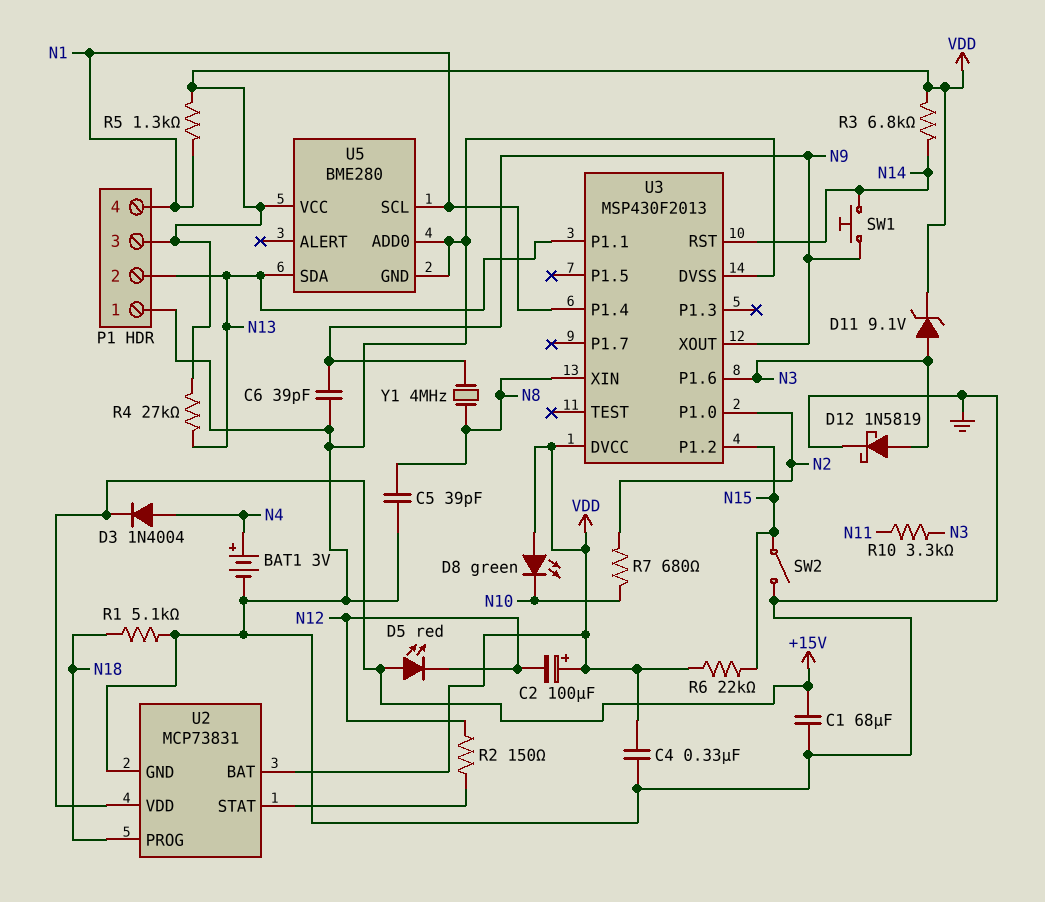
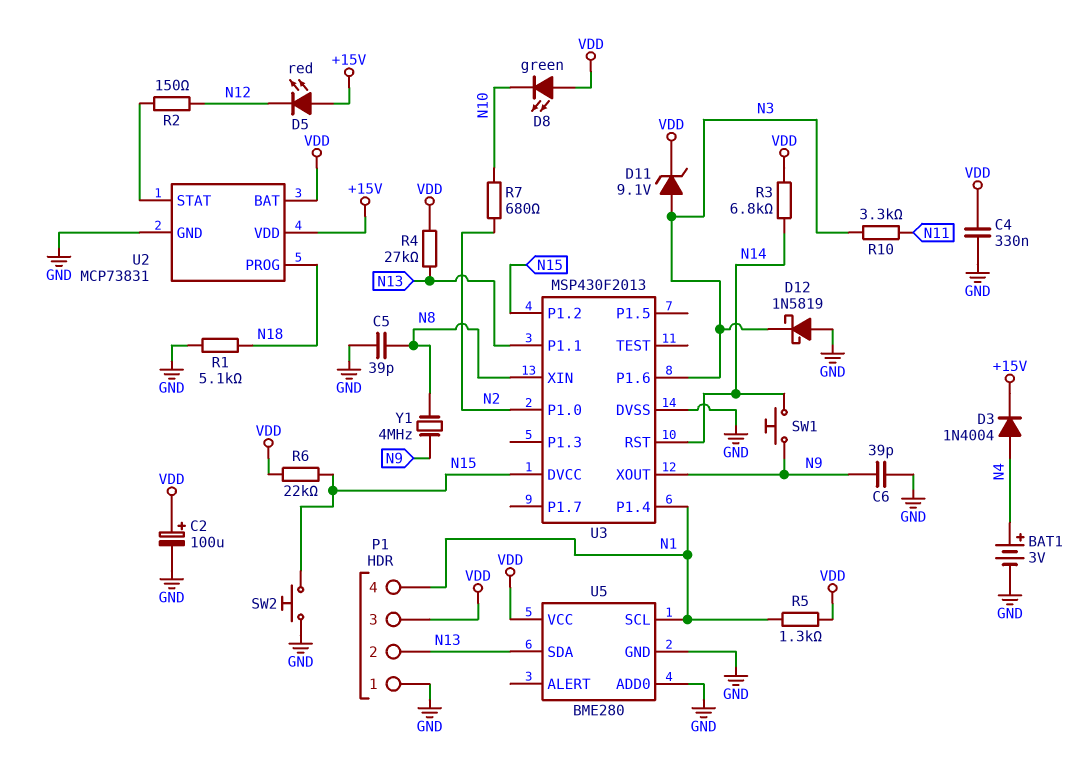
C1: 68uF (+15V, GND) -> none
C2: 100uF (plus VDD, minus N12) -> 100uF (plus VDD, minus GND)
D12: schottky 1N5819 (A N3, K GND) -> schottky 1N5819 (A GND, K N3)
SW2: switch (GND, N15) -> button (GND, N15)
U3 pin DVCC: VDD -> N15

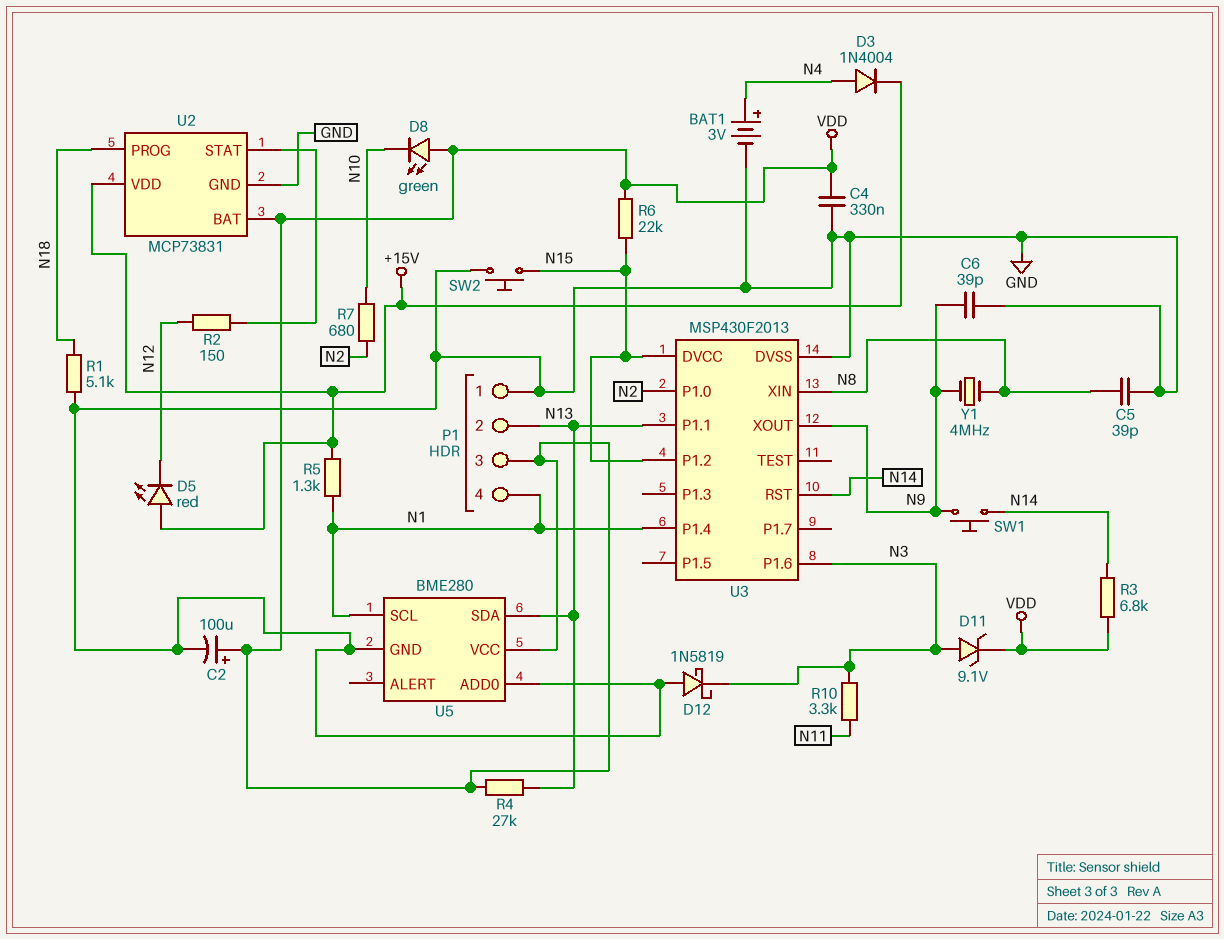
R5: 1.3k (N1, VDD) -> 1.3k (+15V, N1)

